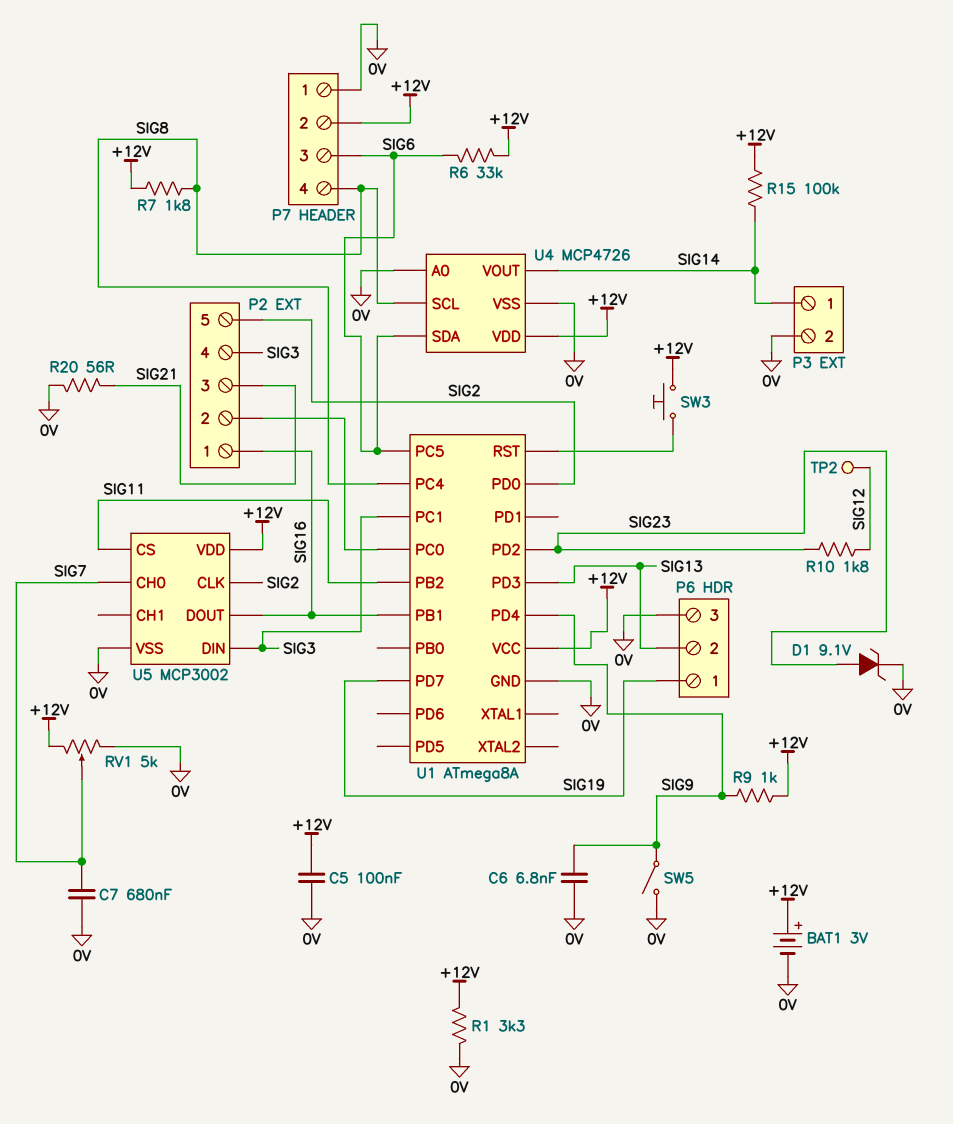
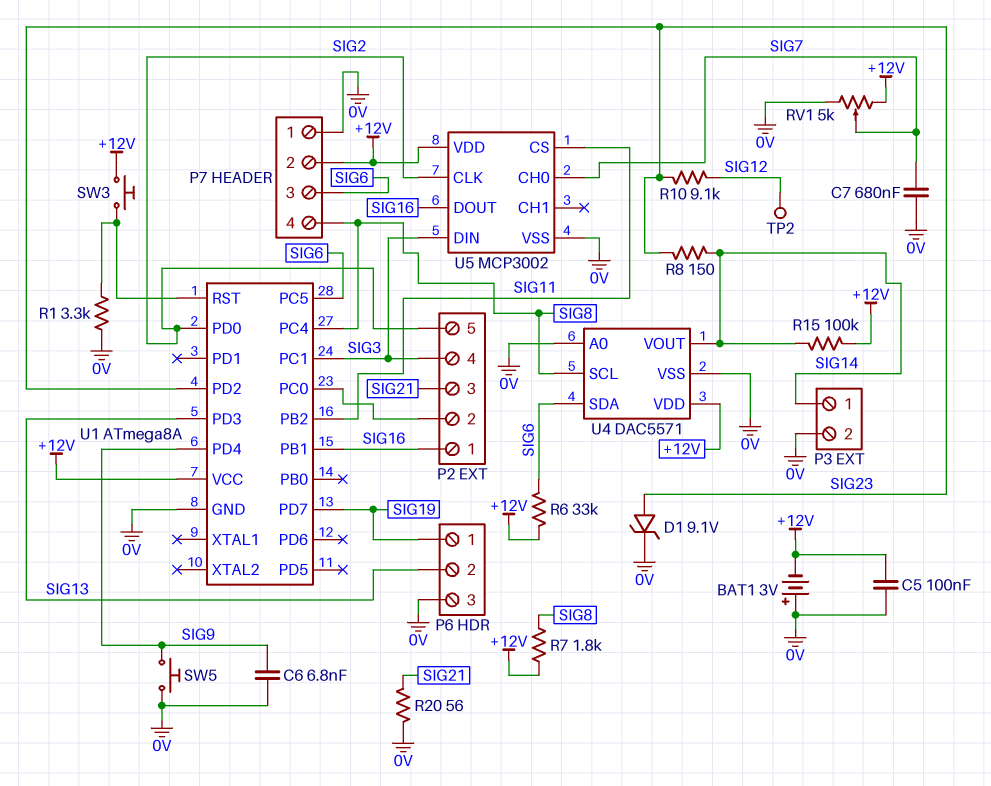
BAT1: 3V (plus +12V, minus 0V) -> 3V (plus 0V, minus +12V)
R1: 3.3k (+12V, 0V) -> 3.3k (0V, U1/RST)
R8: none -> 150 (SIG14, SIG23)
R9: 1k (+12V, SIG9) -> none
R10: 1.8k (SIG12, SIG23) -> 9.1k (SIG12, SIG23)
SW5: switch (0V, SIG9) -> button (0V, SIG9)
U4: MCP4726 -> DAC5571

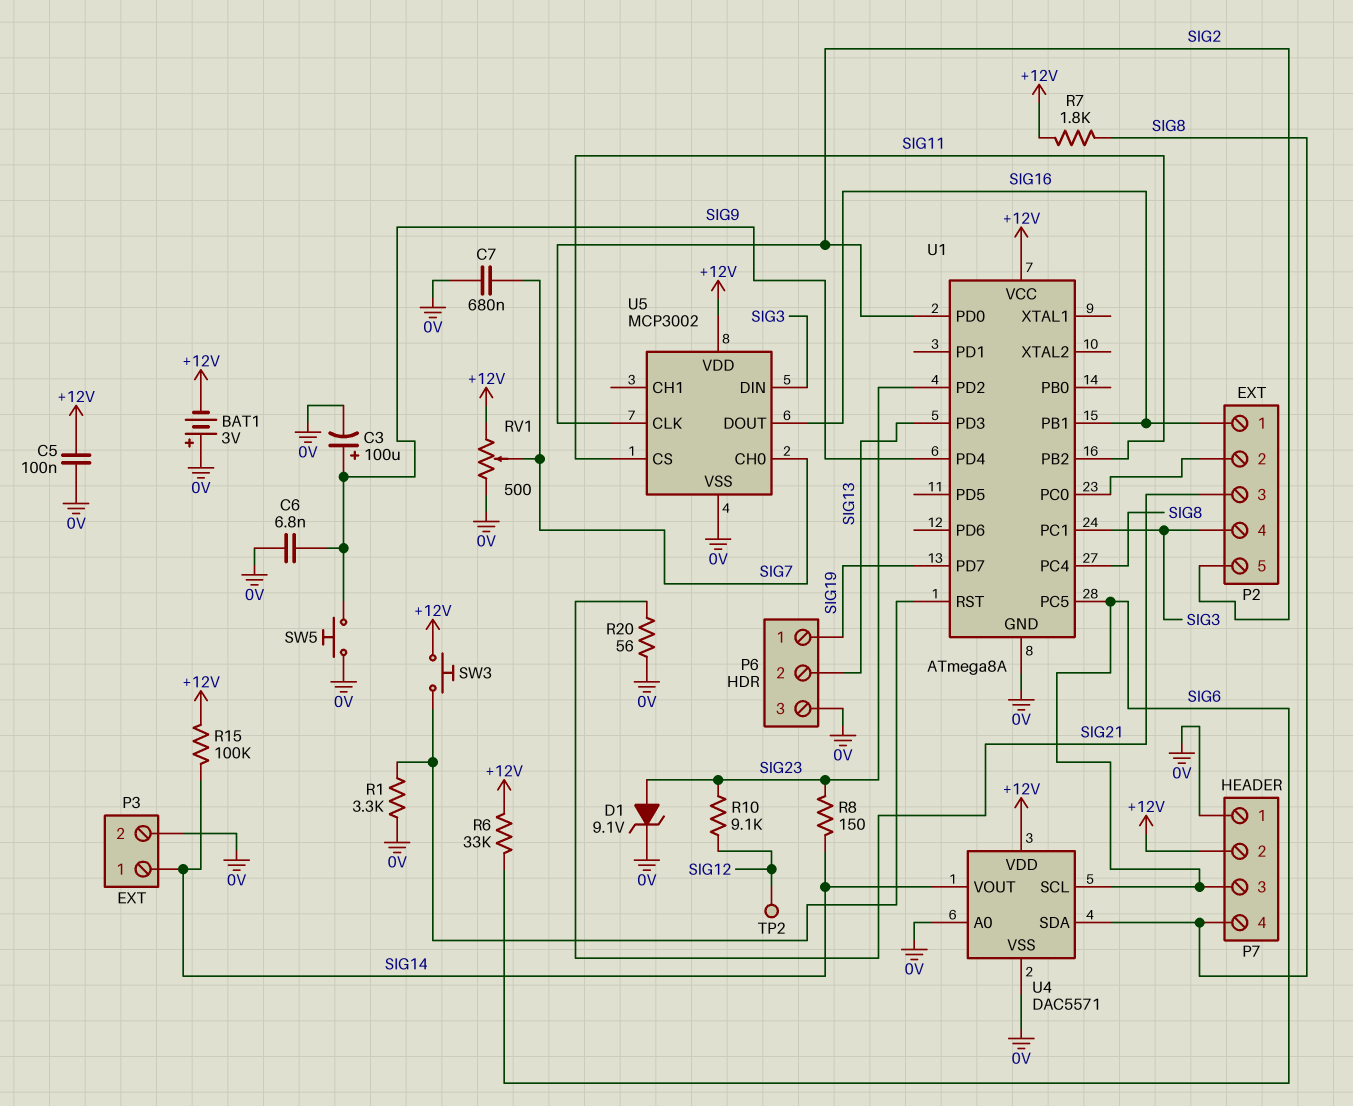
C3: none -> 100uF (plus SIG9, minus 0V)
RV1: 5k (+12V, 0V, wiper SIG7) -> 500 (+12V, 0V, wiper SIG7)
U4 pin SCL: SIG8 -> SIG6
U4 pin SDA: SIG6 -> SIG8

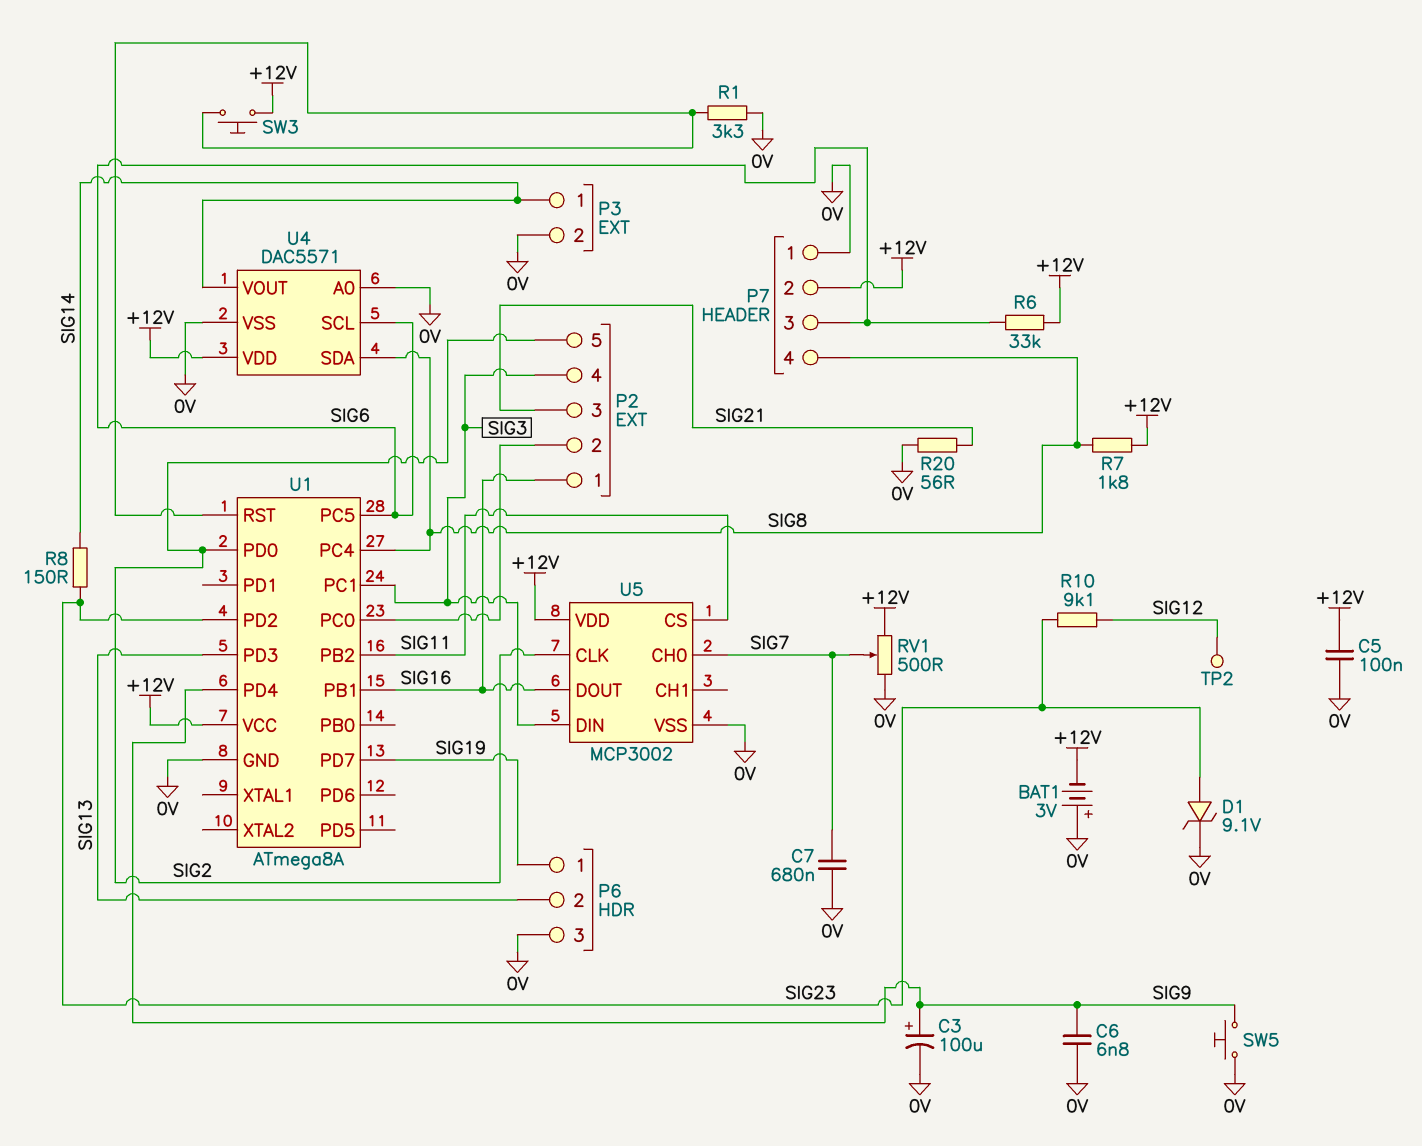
R15: 100k (+12V, SIG14) -> none

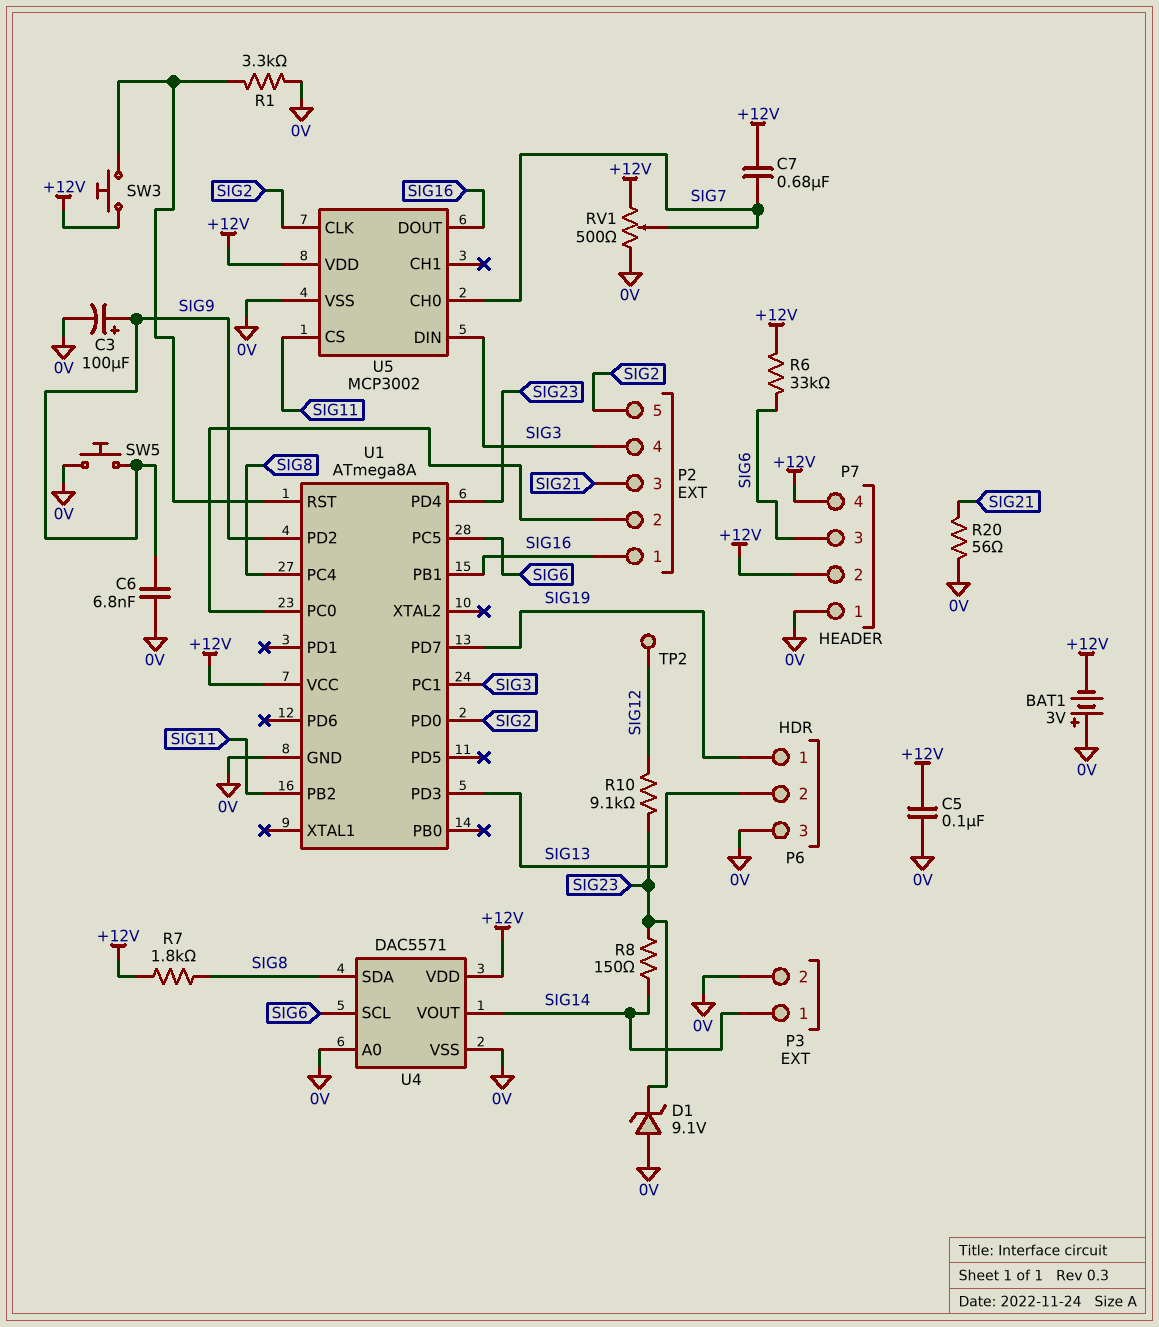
C7: 680nF (0V, SIG7) -> 680nF (+12V, SIG7)
D1: zener 9.1V (A SIG23, K 0V) -> zener 9.1V (A 0V, K SIG23)
P7 pin 4: SIG8 -> +12V
U1 pin PD2: SIG23 -> SIG9
U1 pin PD4: SIG9 -> SIG23

